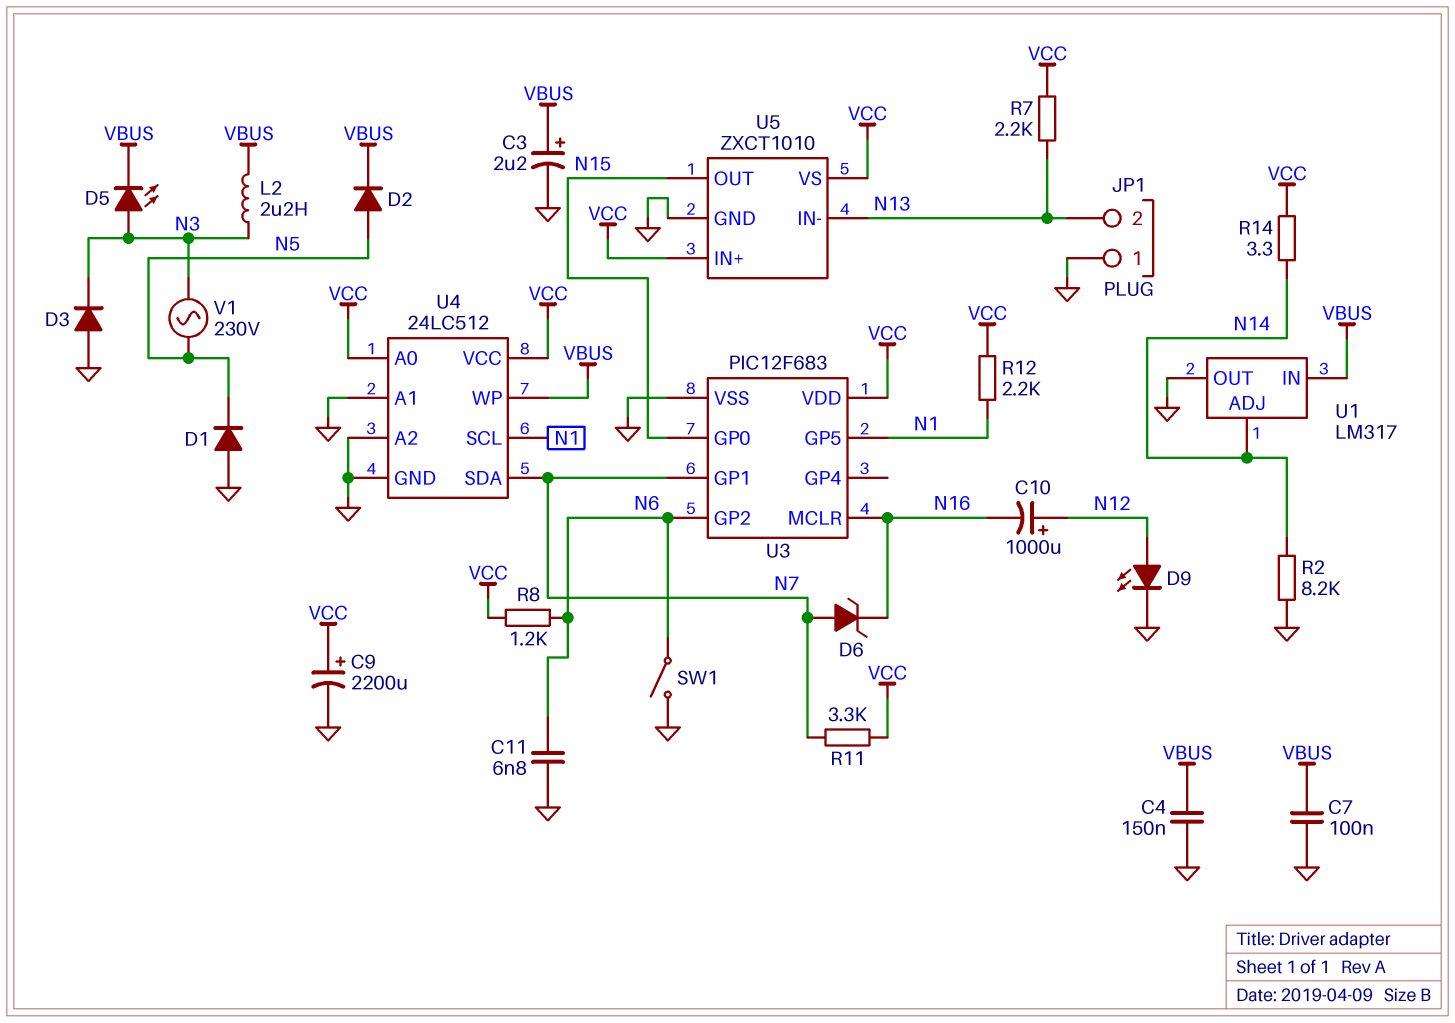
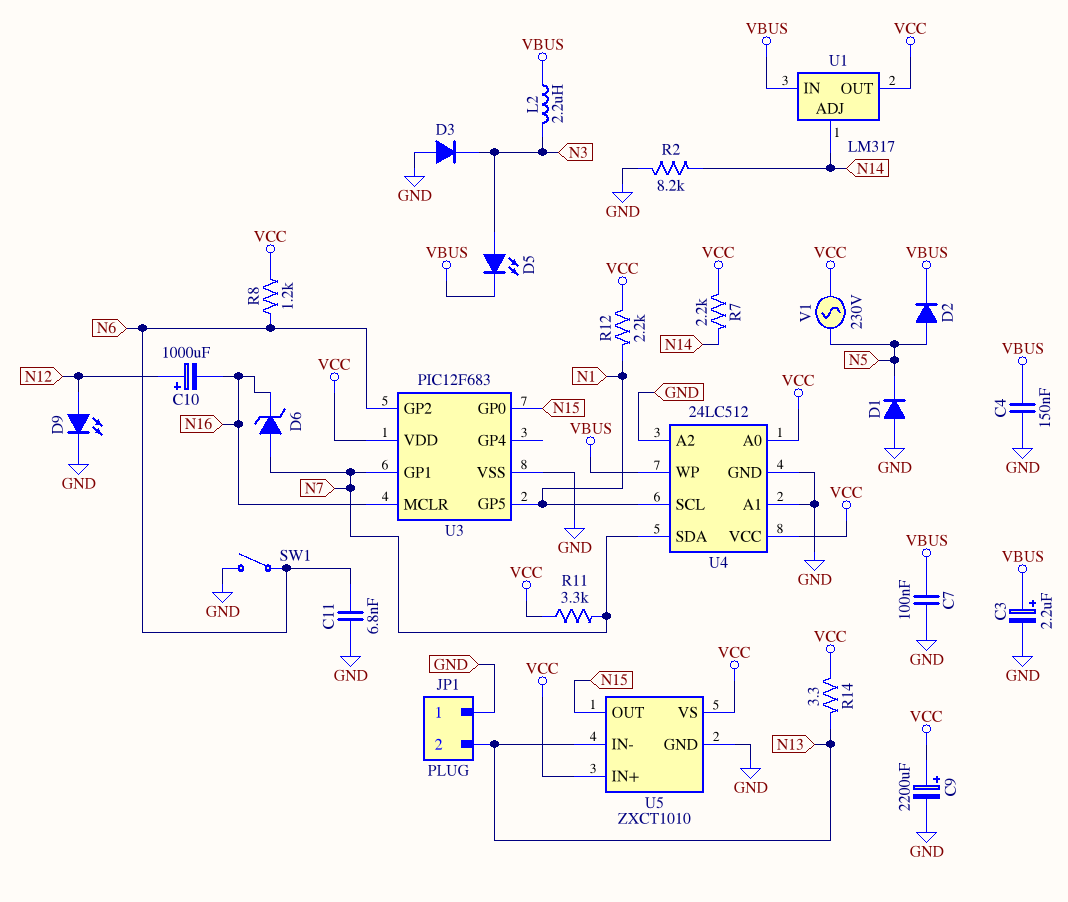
R7: 2.2k (N13, VCC) -> 2.2k (N14, VCC)
R14: 3.3 (N14, VCC) -> 3.3 (N13, VCC)
U1 pin OUT: GND -> VCC
V1: AC 230V (N3, N5) -> AC 230V (N5, VCC)

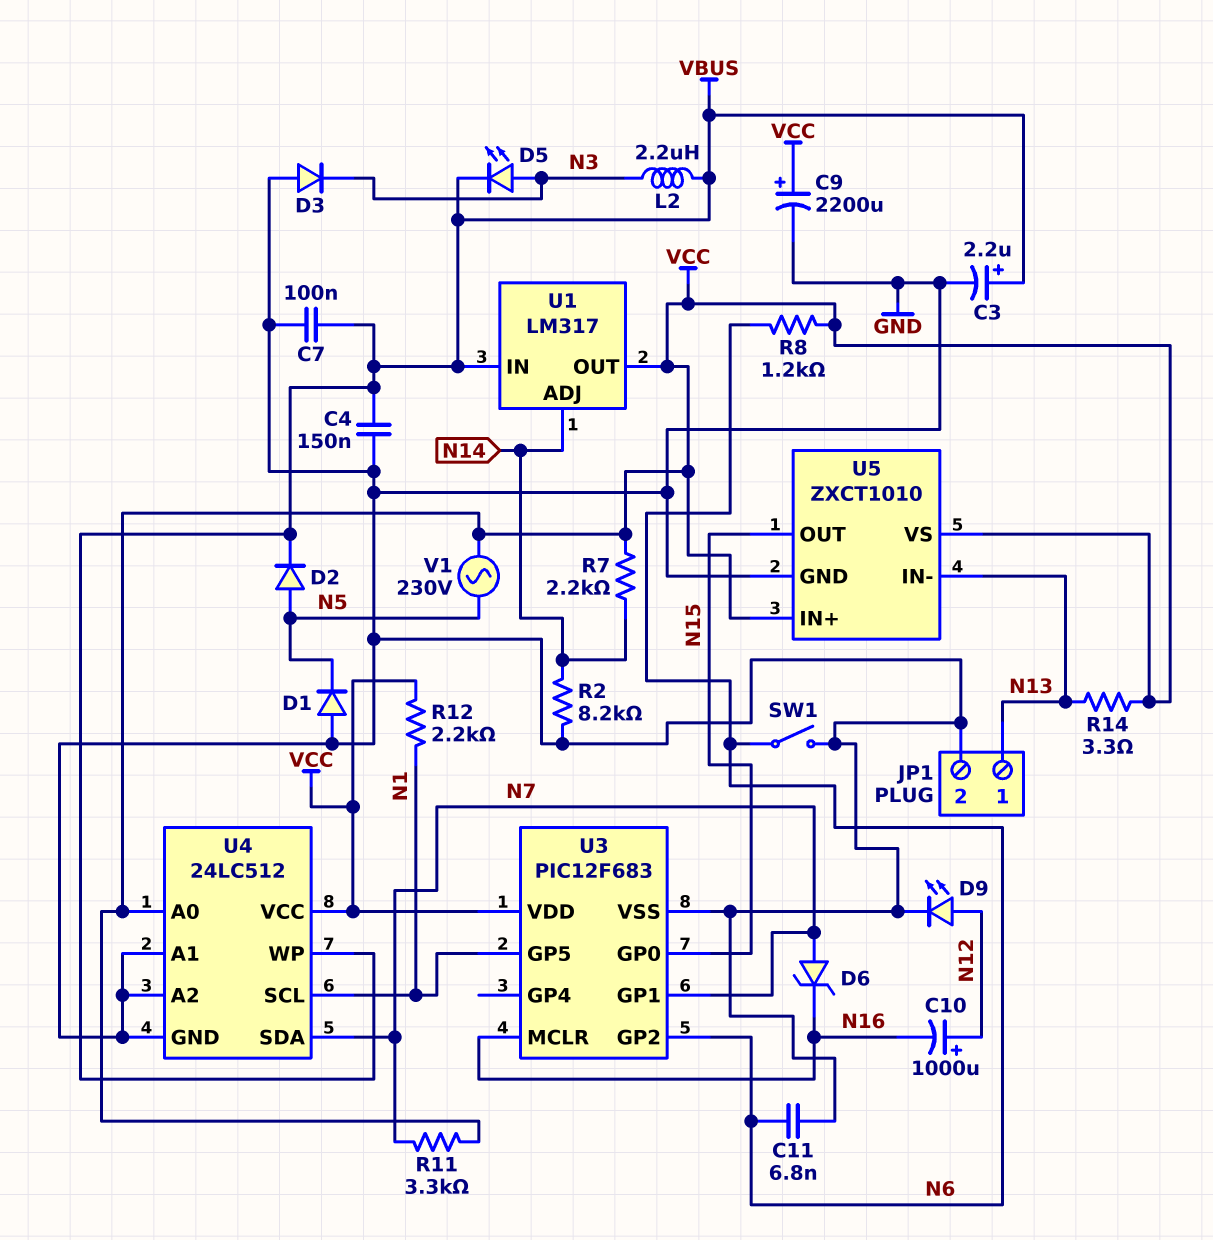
JP1 pin 1: GND -> N13
JP1 pin 2: N13 -> GND

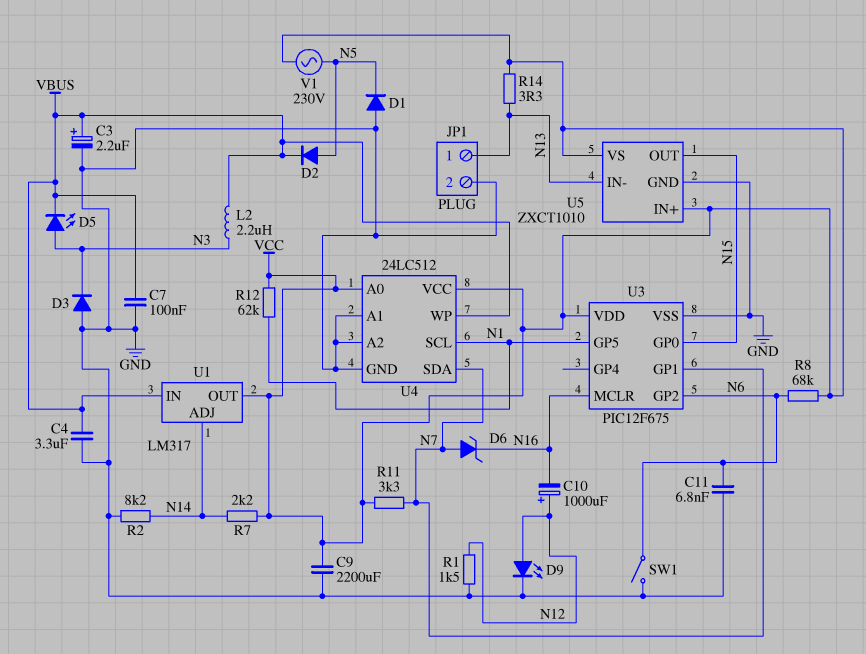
C4: 150nF (GND, VBUS) -> 3.3uF (GND, VBUS)
C9: 2200uF (plus VCC, minus GND) -> 2200uF (GND, VCC)
R1: none -> 1.5k (GND, N12)
R8: 1.2k (N6, VCC) -> 68k (N6, VCC)
R12: 2.2k (N1, VCC) -> 62k (N1, VCC)
U3: PIC12F683 -> PIC12F675

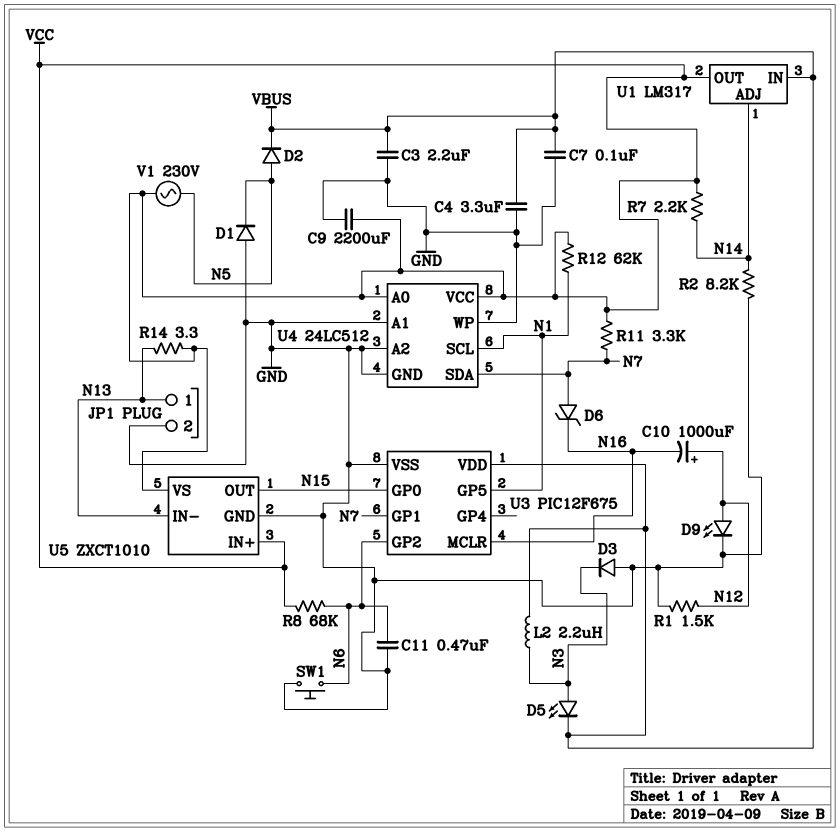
C3: 2.2uF (plus VBUS, minus GND) -> 2.2uF (GND, VBUS)
C11: 6.8nF (GND, N6) -> 470nF (GND, N6)
SW1: switch (GND, N6) -> button (GND, N6)
U3 pin VDD: VCC -> VBUS
U4 pin WP: VBUS -> GND

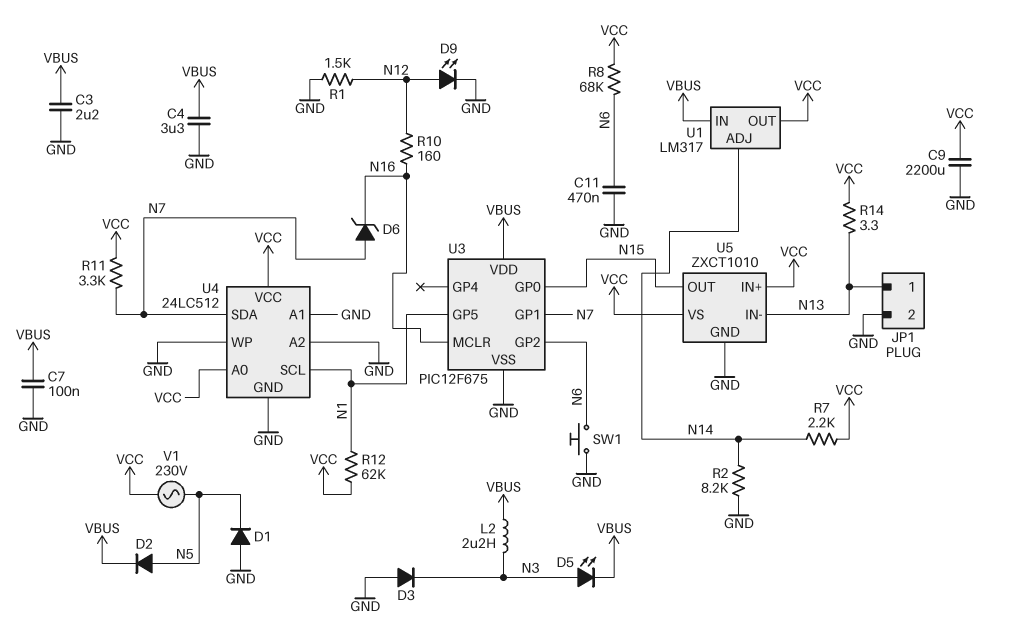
C10: 1000uF (plus N12, minus N16) -> none
R10: none -> 160 (N12, N16)

